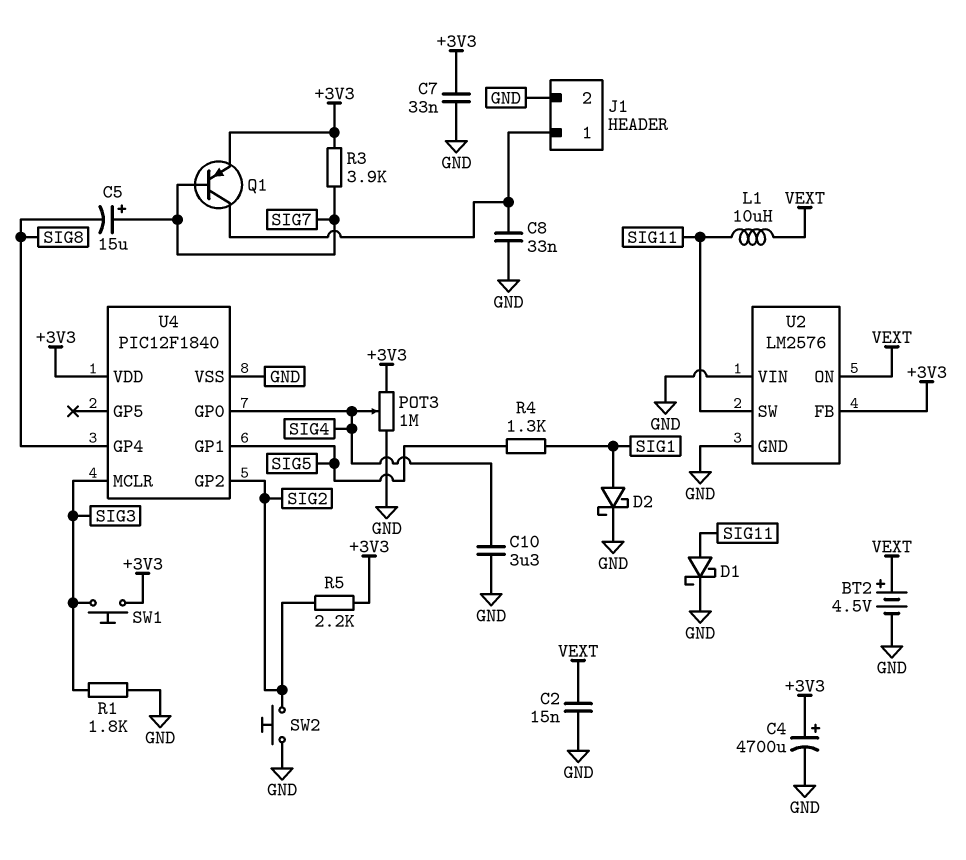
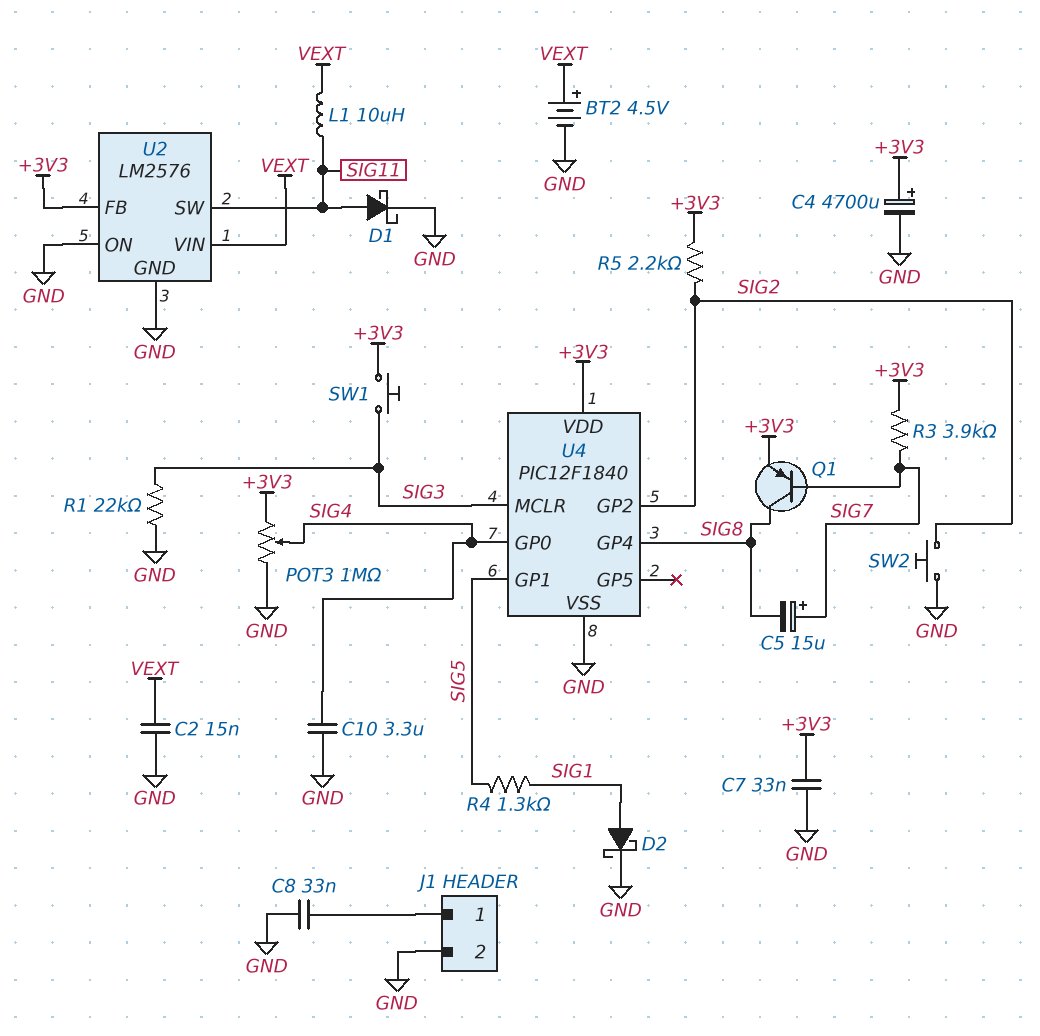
Q1: PNP (B SIG7, C J1/1, E +3V3) -> PNP (B SIG7, C SIG8, E +3V3)
R1: 1.8k (GND, SIG3) -> 22k (GND, SIG3)
U2 pin ON: VEXT -> GND
U2 pin VIN: GND -> VEXT

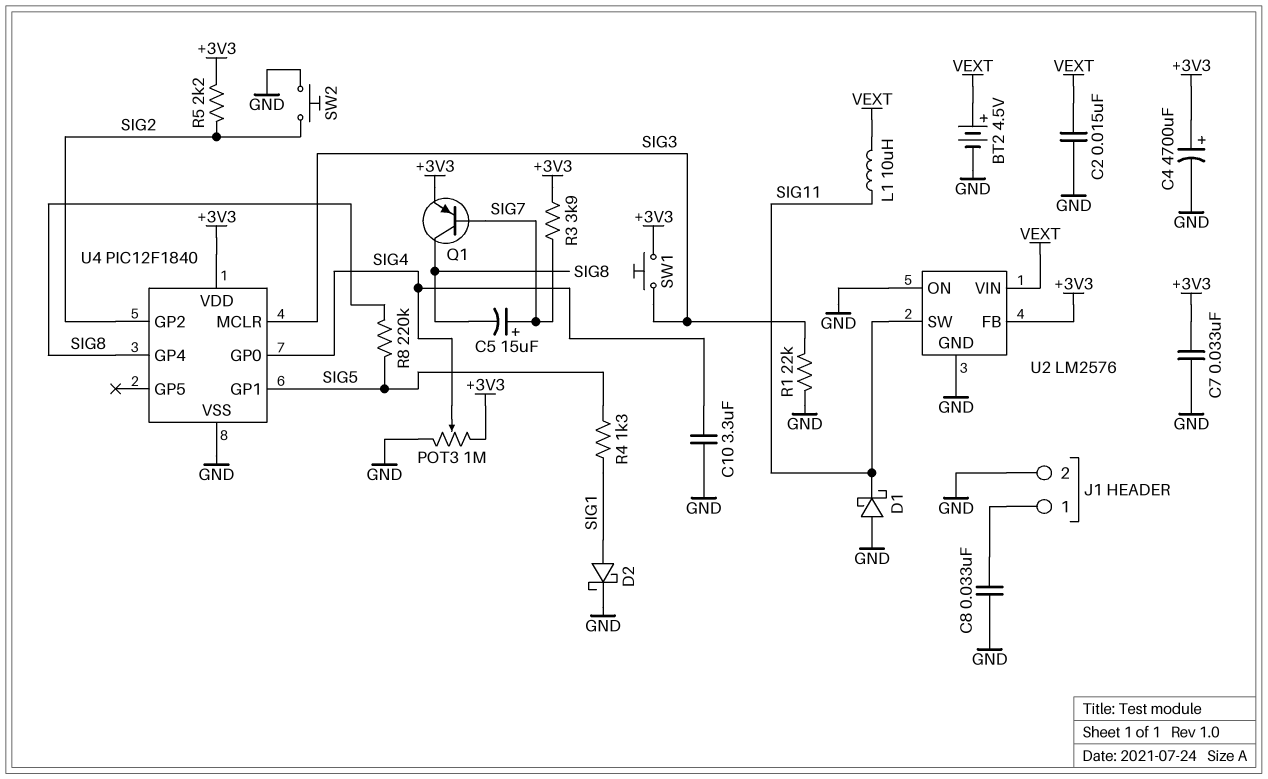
D1: schottky (A SIG11, K GND) -> schottky (A GND, K SIG11)
R8: none -> 220k (SIG5, SIG8)

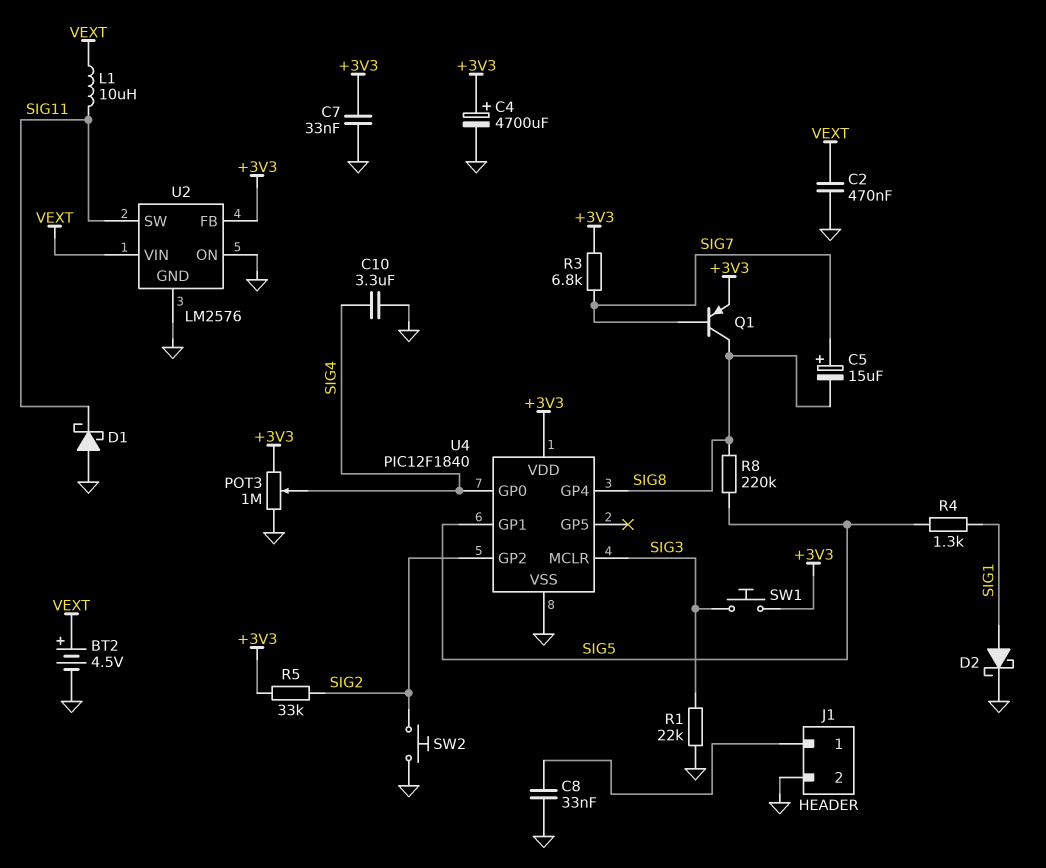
C2: 15nF (GND, VEXT) -> 470nF (GND, VEXT)
R3: 3.9k (+3V3, SIG7) -> 6.8k (+3V3, SIG7)
R5: 2.2k (+3V3, SIG2) -> 33k (+3V3, SIG2)

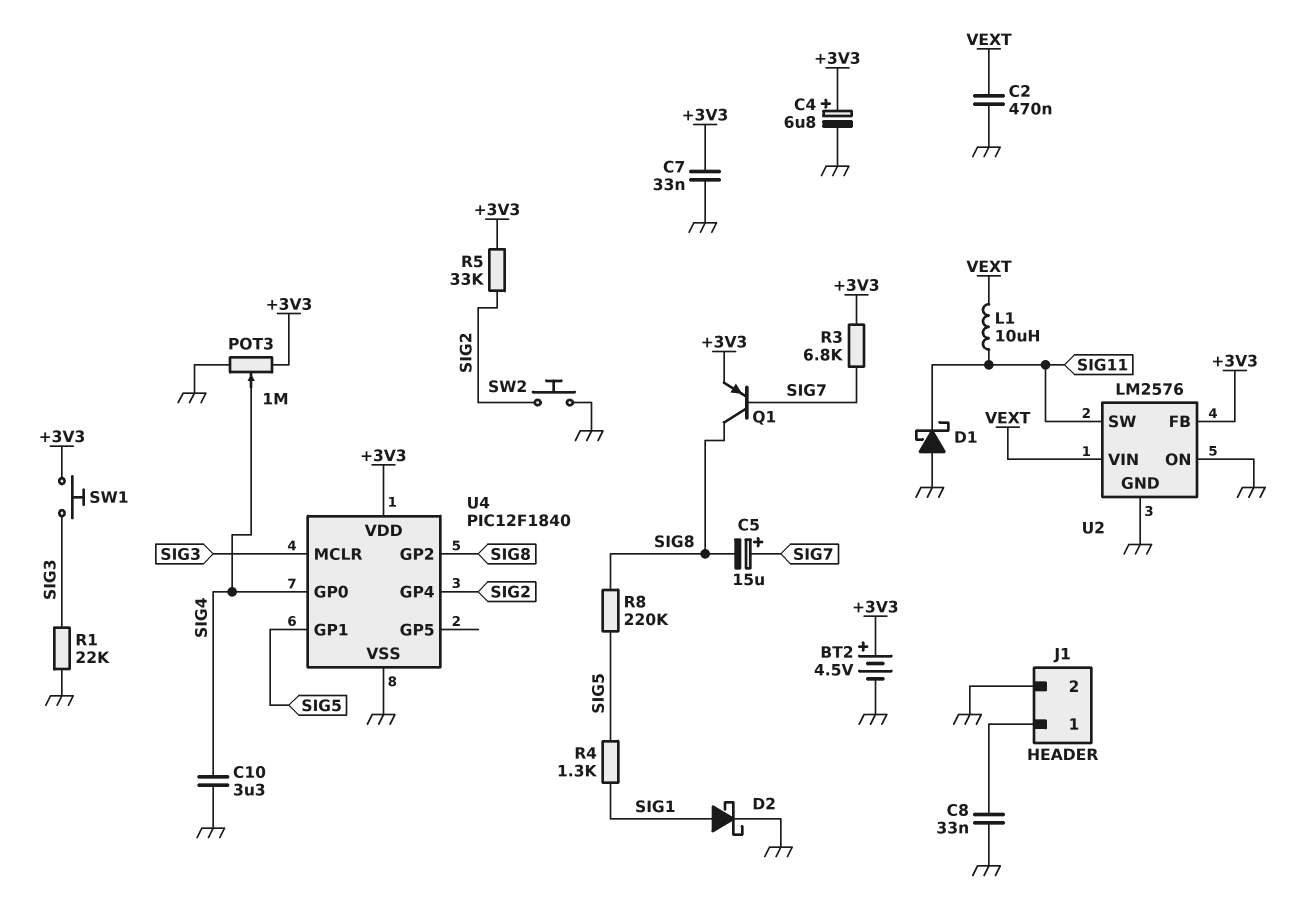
BT2: 4.5V (plus VEXT, minus GND) -> 4.5V (plus +3V3, minus GND)
C4: 4700uF (plus +3V3, minus GND) -> 6.8uF (plus +3V3, minus GND)
U4 pin GP2: SIG2 -> SIG8
U4 pin GP4: SIG8 -> SIG2

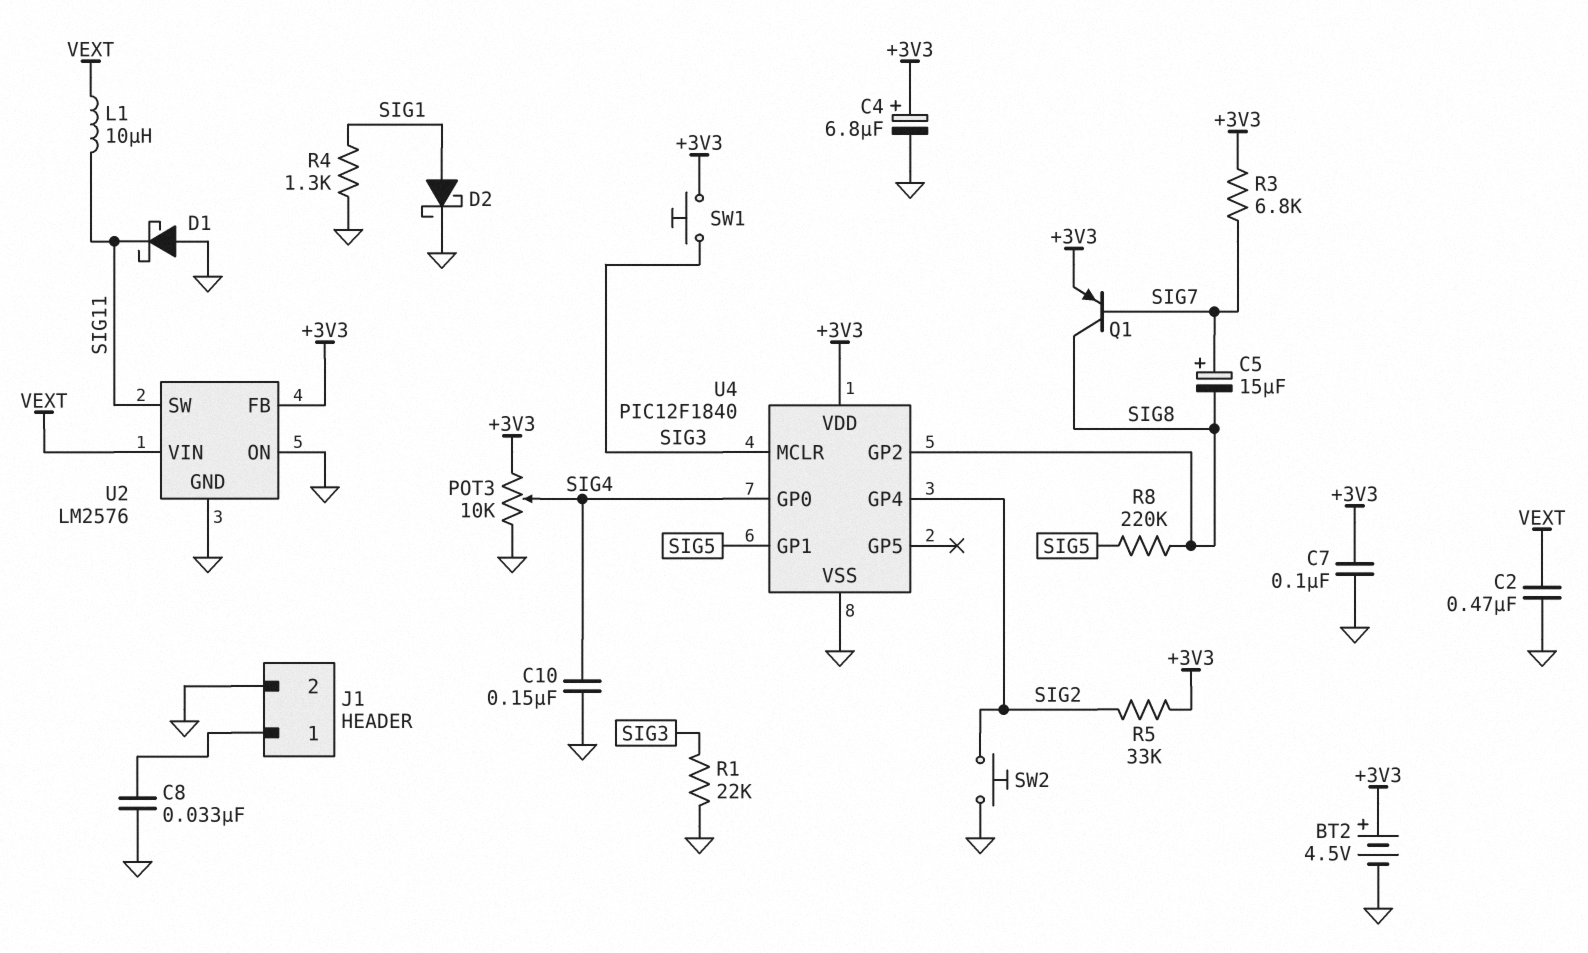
C7: 33nF (+3V3, GND) -> 100nF (+3V3, GND)
C10: 3.3uF (GND, SIG4) -> 150nF (GND, SIG4)
POT3: 1M (+3V3, GND, wiper SIG4) -> 10k (+3V3, GND, wiper SIG4)
R4: 1.3k (SIG1, SIG5) -> 1.3k (GND, SIG1)

